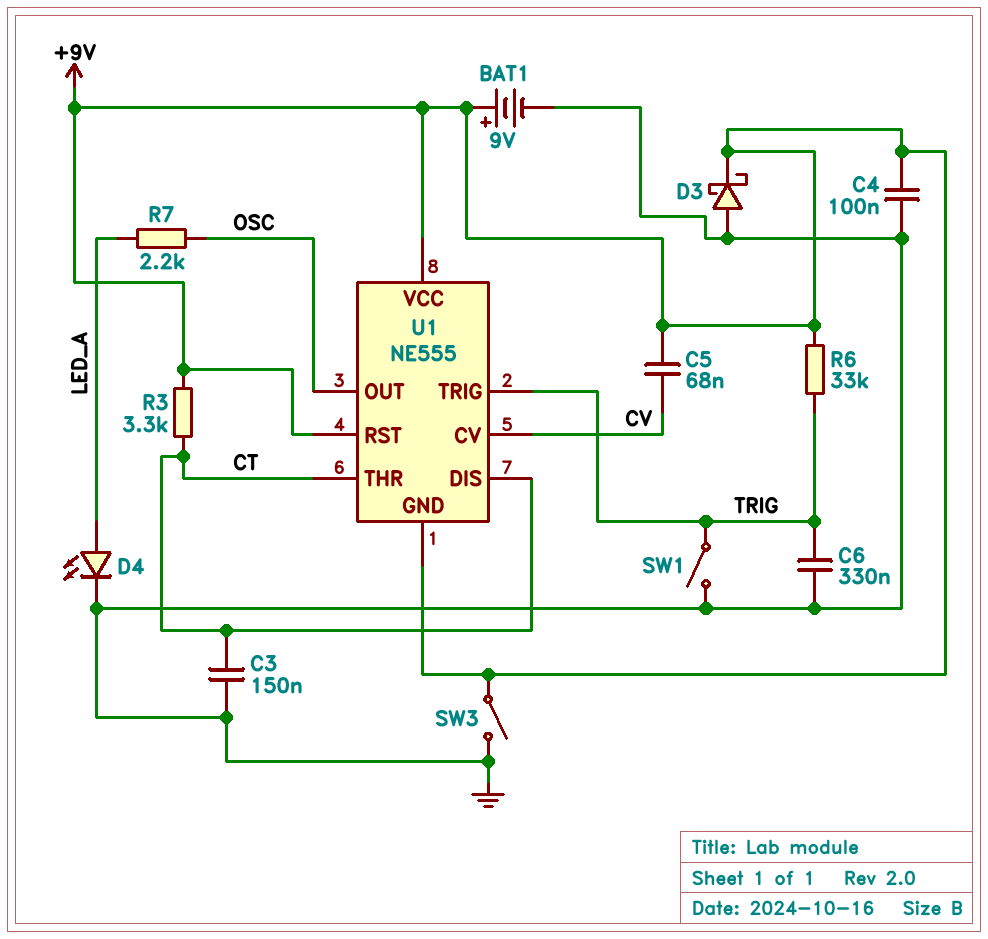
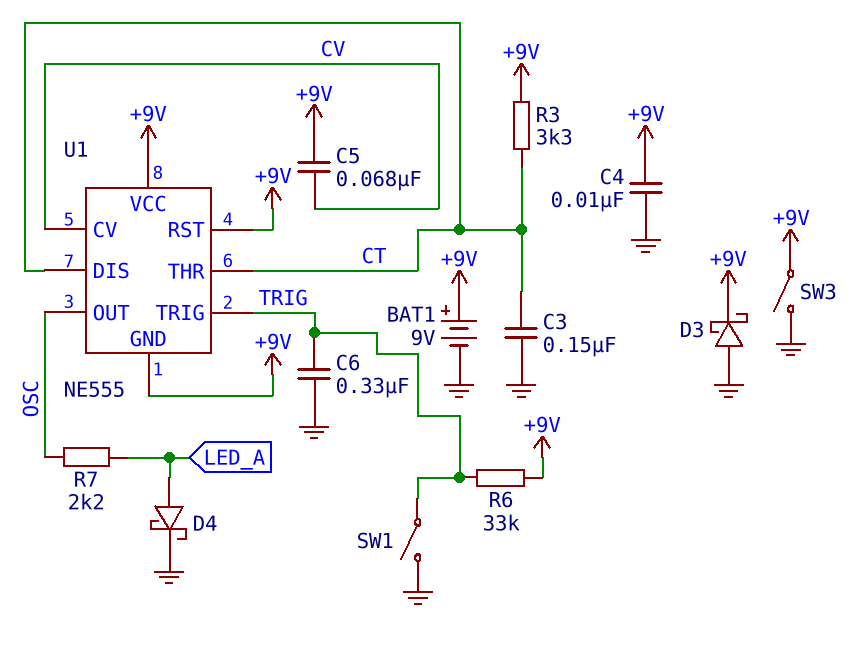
C4: 100nF (+9V, GND) -> 10nF (+9V, GND)
D4: LED (A LED_A, K GND) -> schottky (A LED_A, K GND)

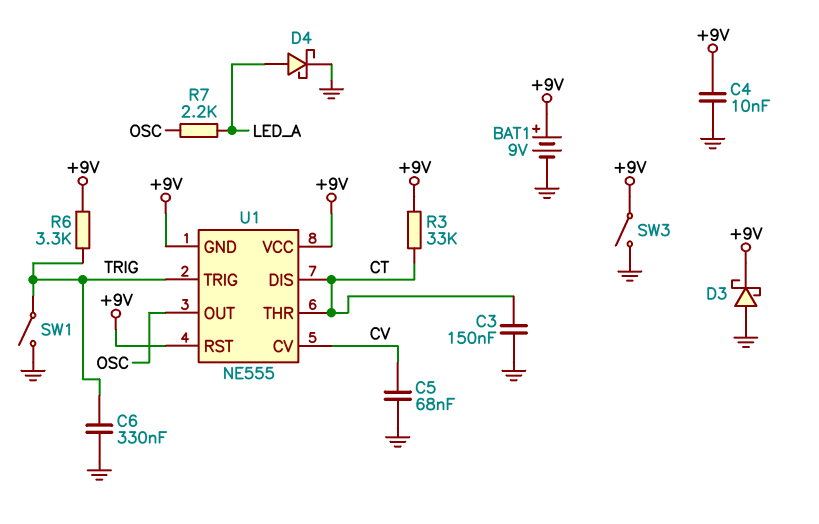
C5: 68nF (+9V, CV) -> 68nF (CV, GND)
R3: 3.3k (+9V, CT) -> 33k (+9V, CT)
R6: 33k (+9V, TRIG) -> 3.3k (+9V, TRIG)

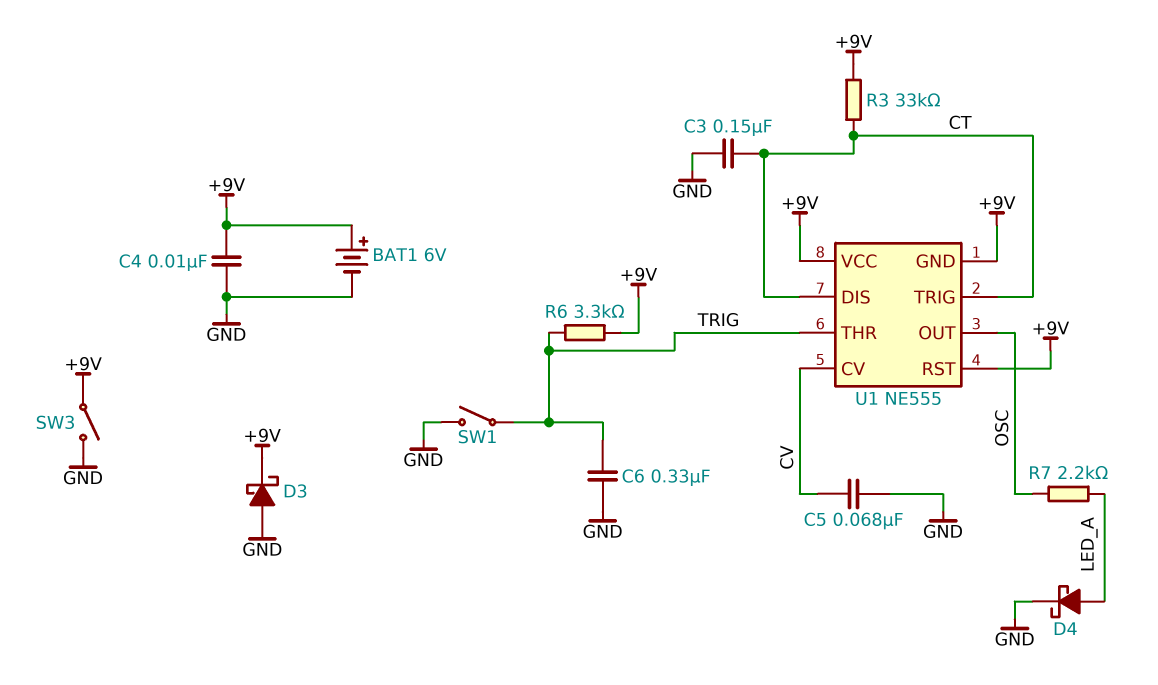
BAT1: 9V (plus +9V, minus GND) -> 6V (plus +9V, minus GND)
U1 pin THR: CT -> TRIG
U1 pin TRIG: TRIG -> CT

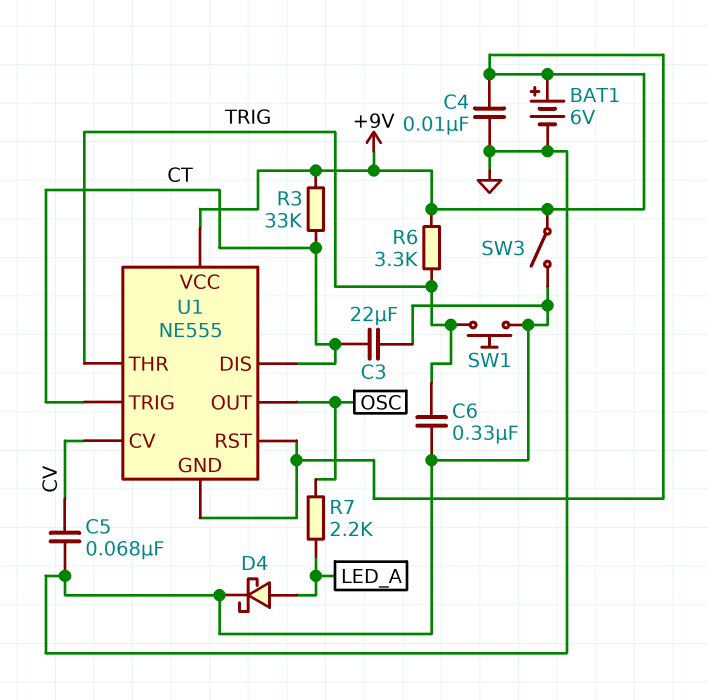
C3: 150nF (CT, GND) -> 22uF (CT, GND)
D3: schottky (A GND, K +9V) -> none
SW1: switch (GND, TRIG) -> button (GND, TRIG)

